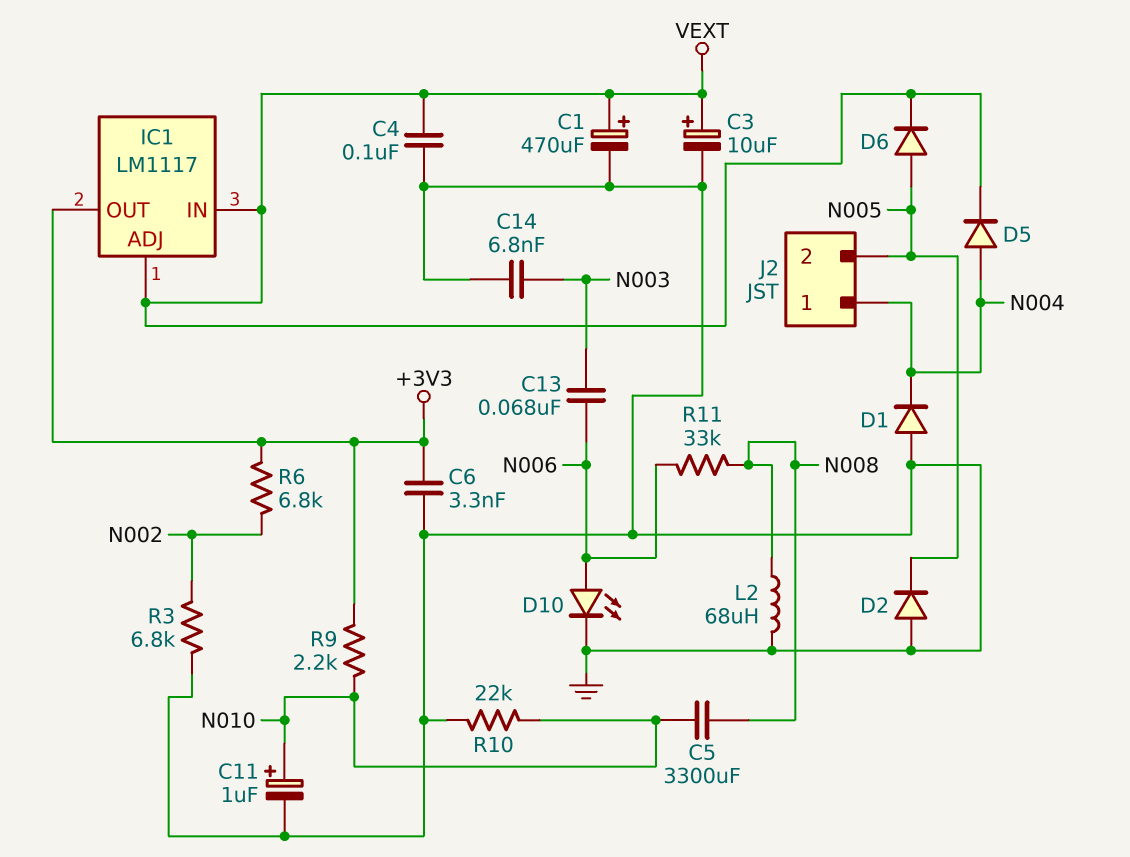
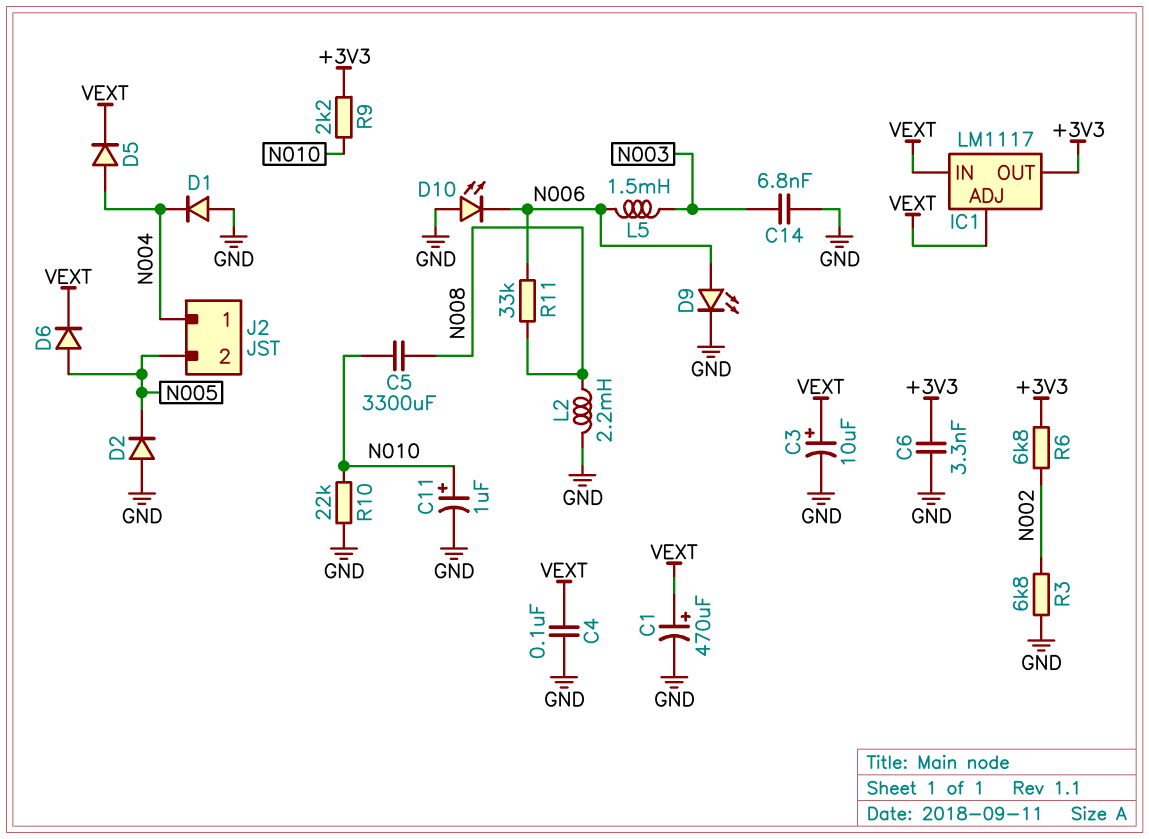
C13: 68nF (N003, N006) -> none
D9: none -> LED (A N006, K GND)
D10: LED (A N006, K GND) -> LED (A GND, K N006)
L2: 68uH (GND, N008) -> 2.2mH (GND, N008)
L5: none -> 1.5mH (N003, N006)

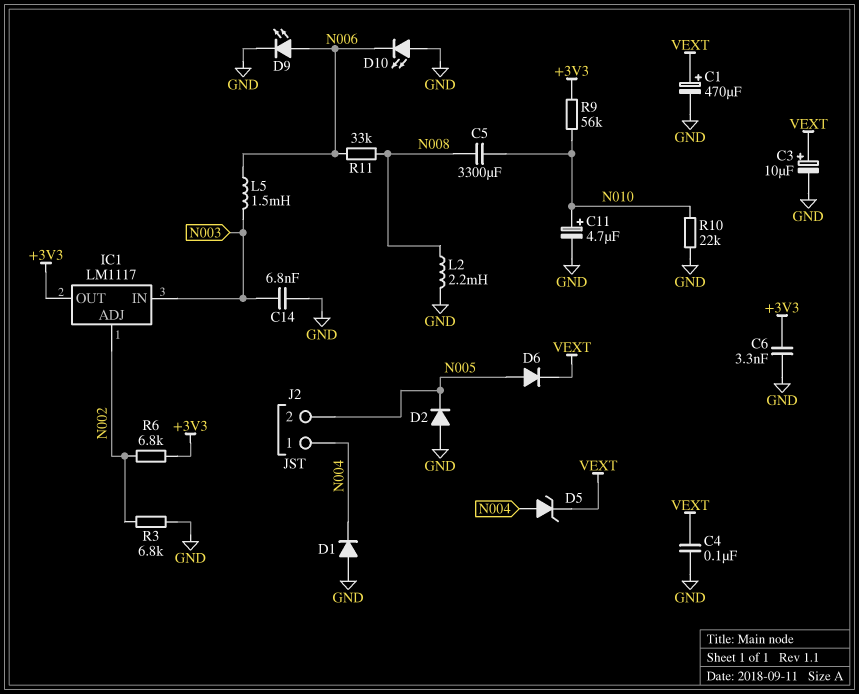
C11: 1uF (plus N010, minus GND) -> 4.7uF (plus N010, minus GND)
D5: diode (A N004, K VEXT) -> zener (A N004, K VEXT)
IC1 pin ADJ: VEXT -> N002
IC1 pin IN: VEXT -> N003
R9: 2.2k (+3V3, N010) -> 56k (+3V3, N010)

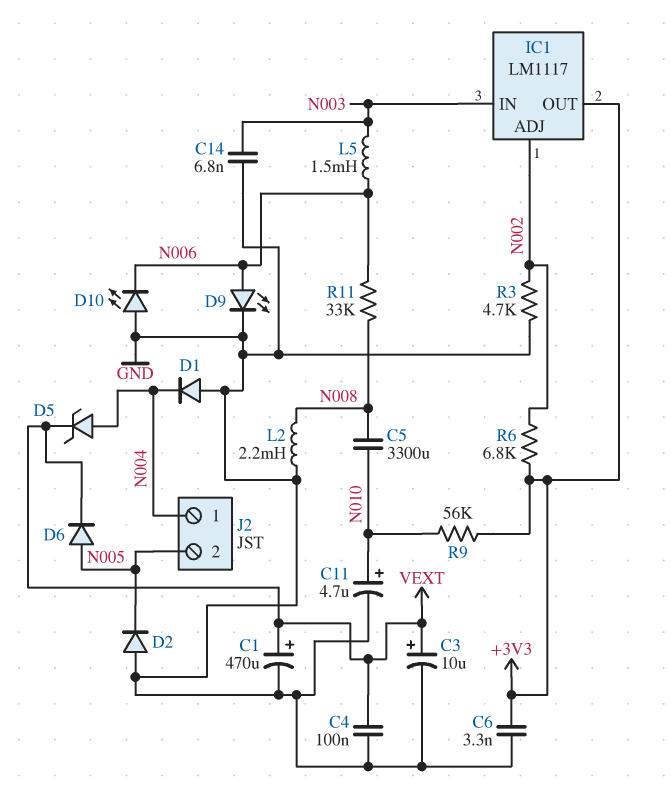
R3: 6.8k (GND, N002) -> 4.7k (GND, N002)
R10: 22k (GND, N010) -> none

